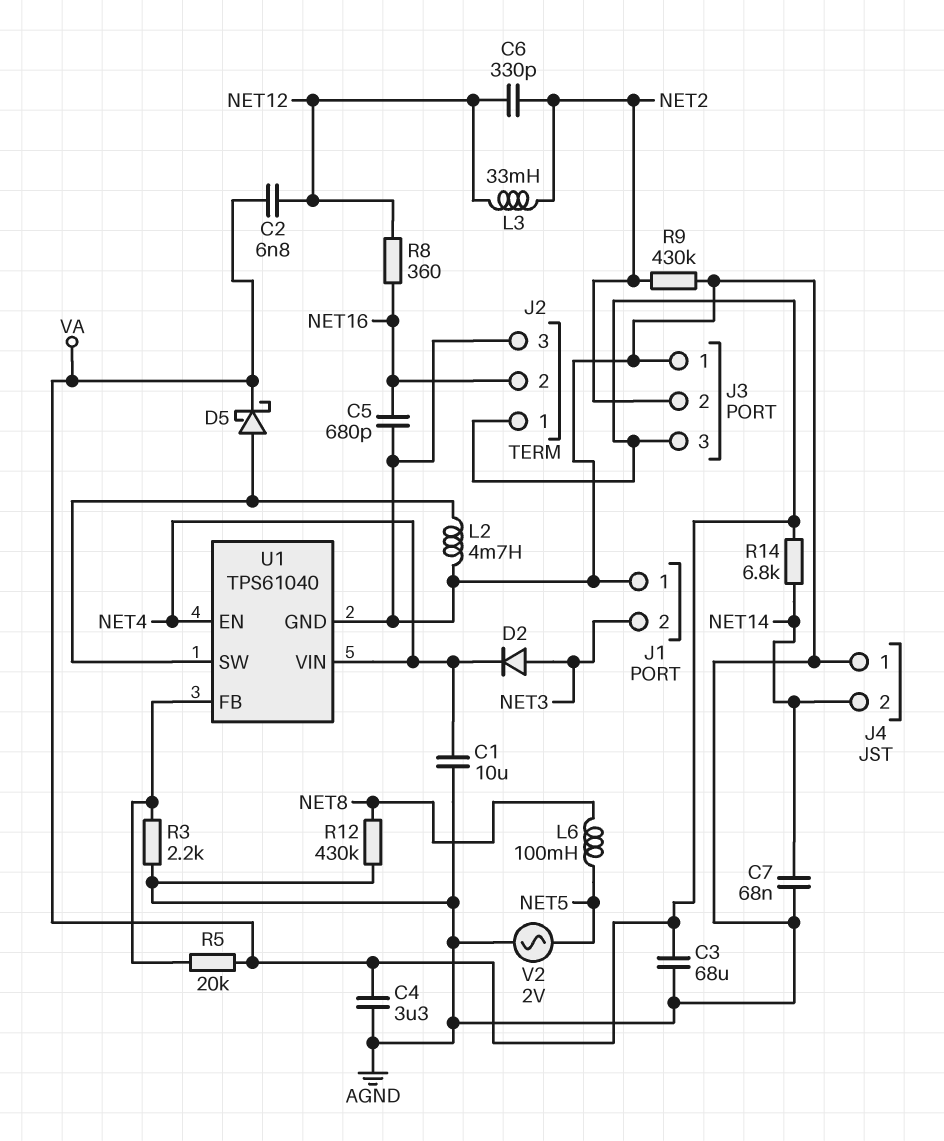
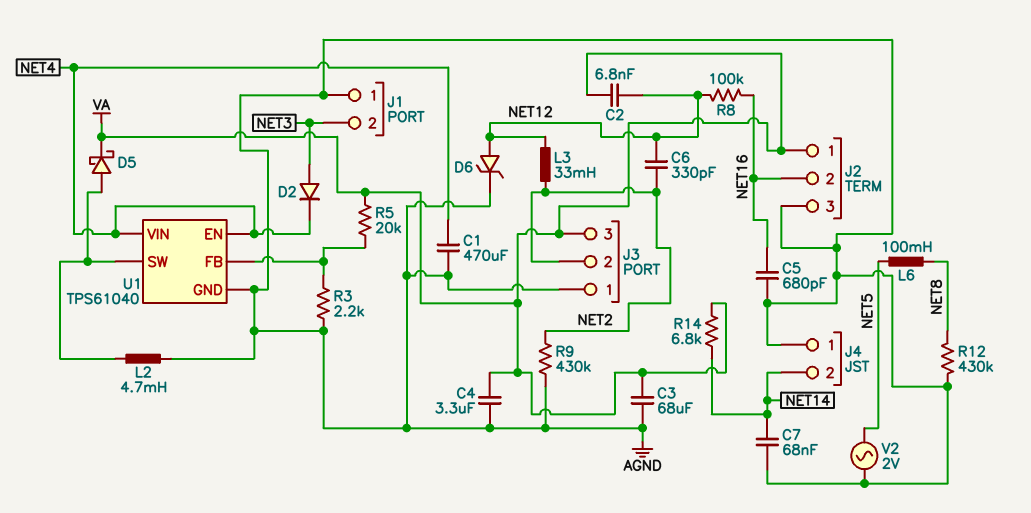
C1: 10uF (AGND, NET4) -> 470uF (AGND, NET4)
D6: none -> zener (A NET12, K AGND)
R8: 360 (NET12, NET16) -> 100k (NET12, NET16)

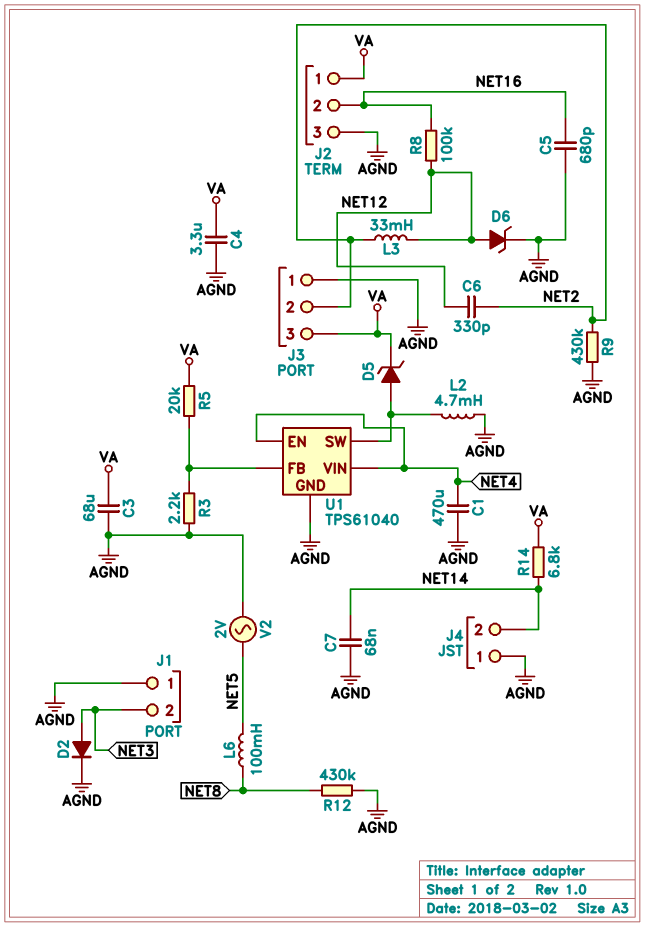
C2: 6.8nF (NET12, VA) -> none
D2: diode (A NET3, K NET4) -> diode (A NET3, K AGND)
D5: schottky (A U1/SW, K VA) -> zener (A U1/SW, K VA)

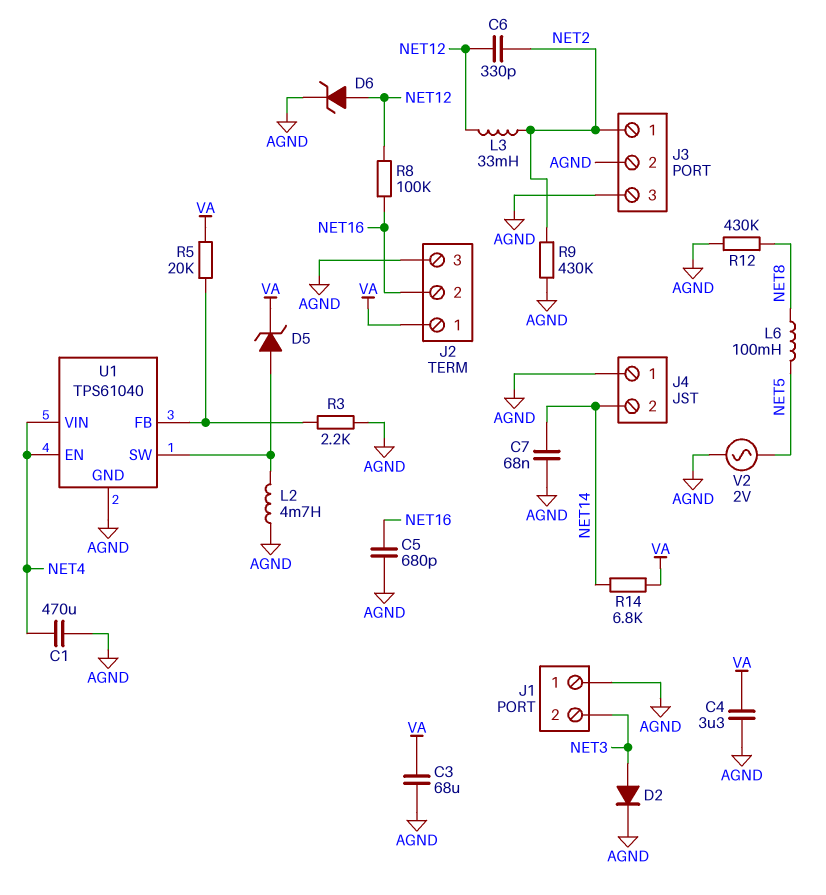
J3 pin 1: AGND -> NET2
J3 pin 2: NET2 -> AGND
J3 pin 3: VA -> AGND

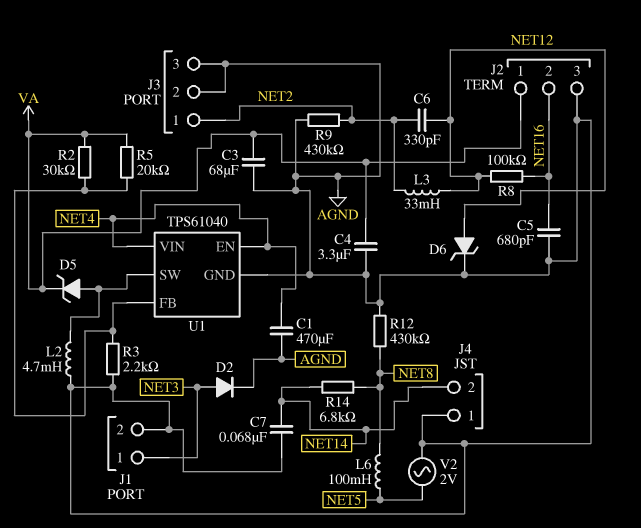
J1 pin 1: AGND -> NET3
J1 pin 2: NET3 -> AGND
R2: none -> 30k (U1/FB, VA)
R14: 6.8k (NET14, VA) -> 6.8k (NET8, NET14)

